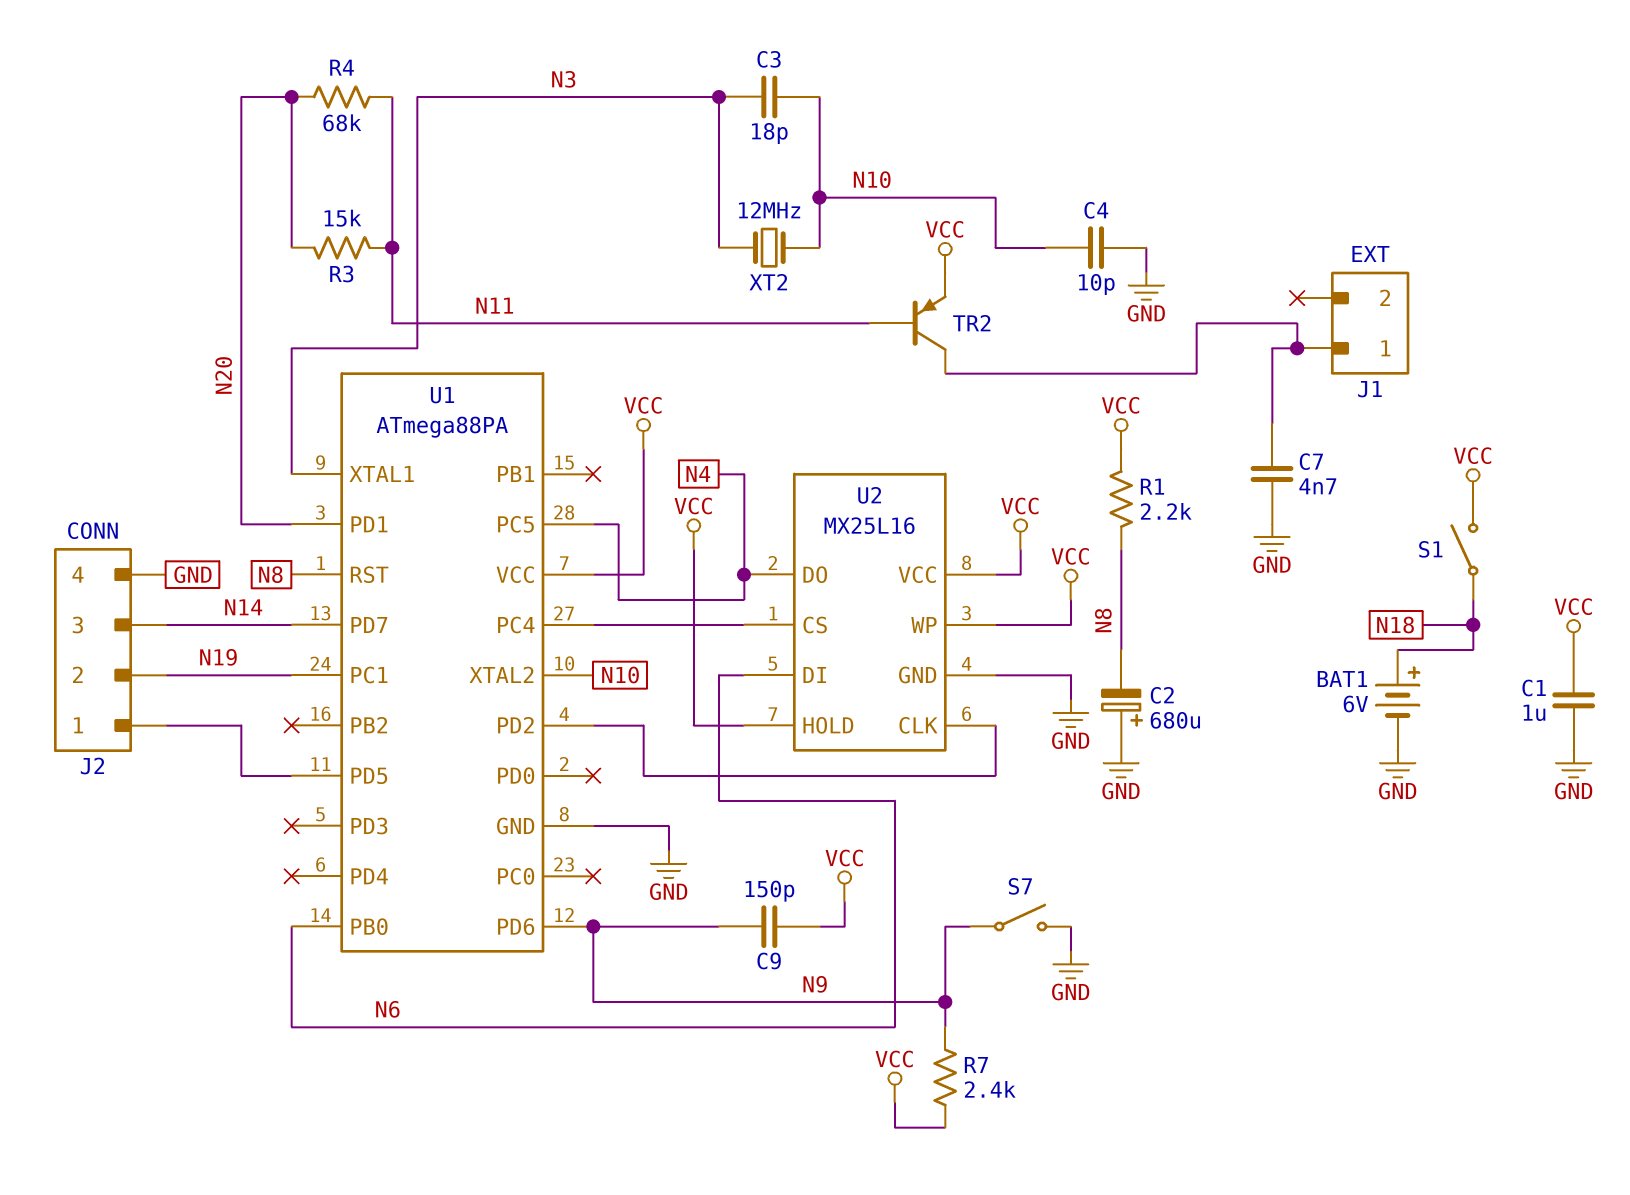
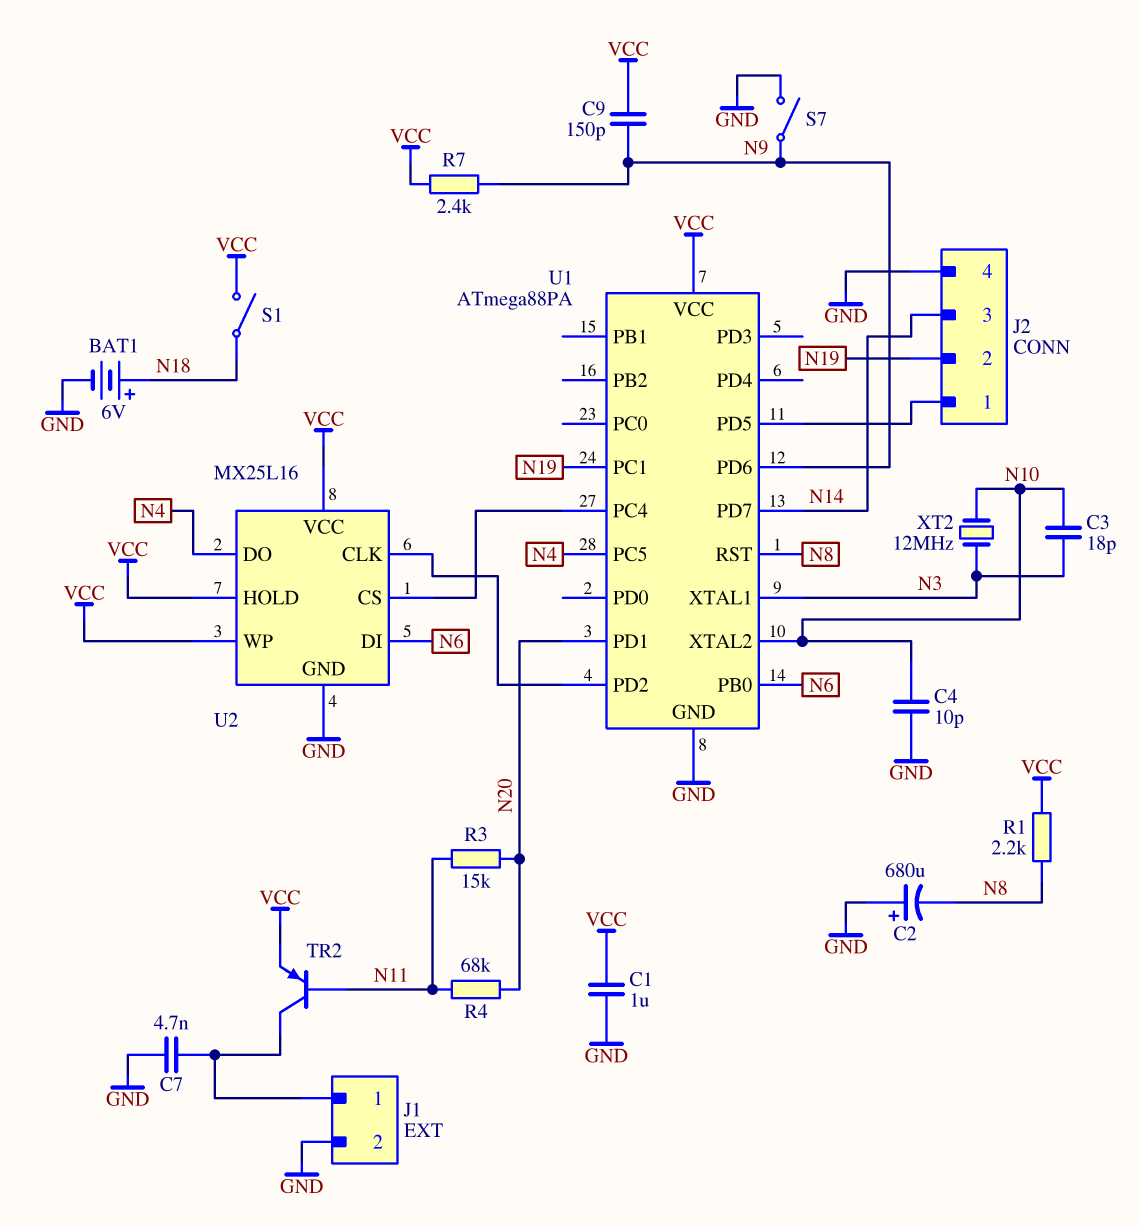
J1 pin 2: none -> GND

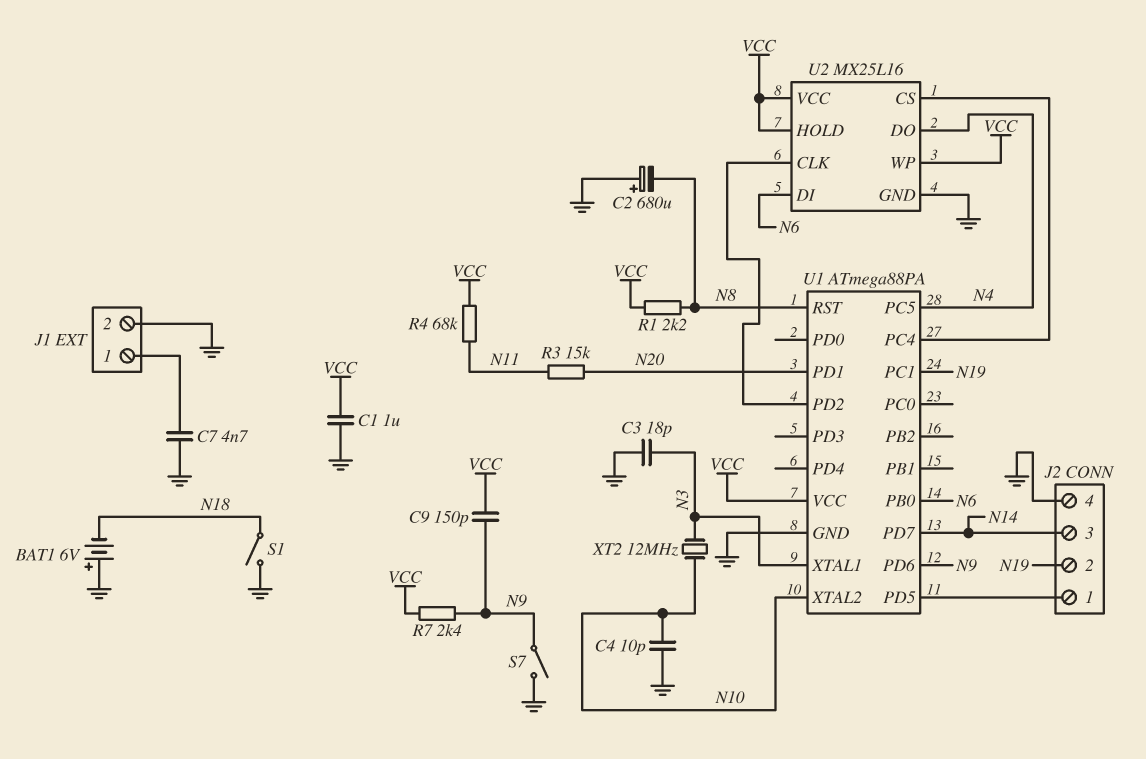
BAT1: 6V (plus N18, minus GND) -> 6V (plus GND, minus N18)
C3: 18pF (N3, N10) -> 18pF (GND, N3)
R4: 68k (N11, N20) -> 68k (N11, VCC)
S1: switch (N18, VCC) -> switch (GND, N18)
TR2: PNP (B N11, C J1/1, E VCC) -> none

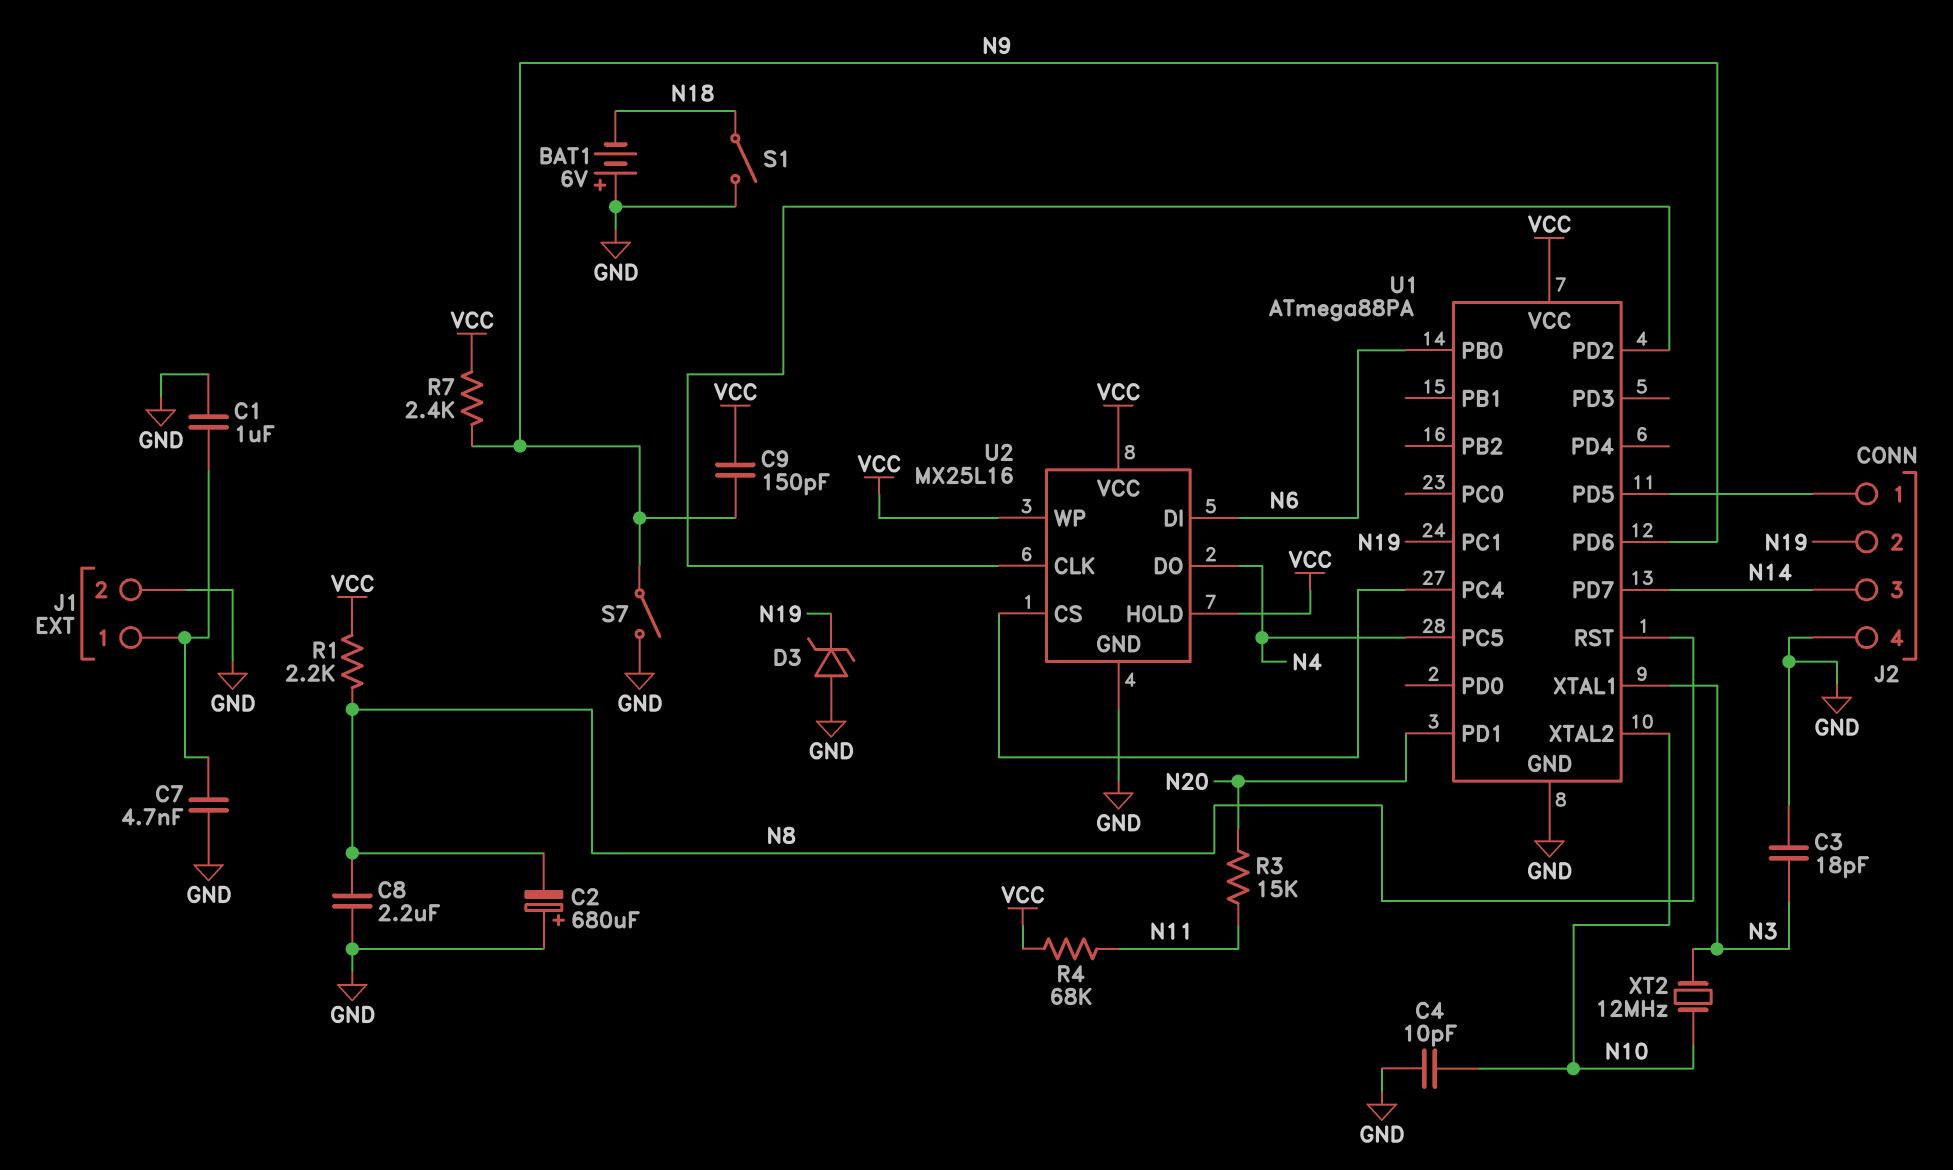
C1: 1uF (GND, VCC) -> 1uF (GND, J1/1)
C8: none -> 2.2uF (GND, N8)
D3: none -> zener (A GND, K N19)

